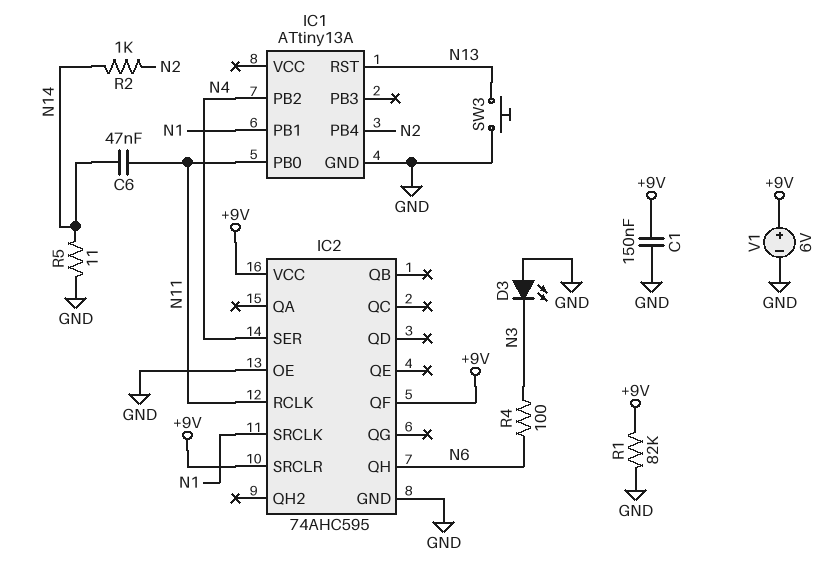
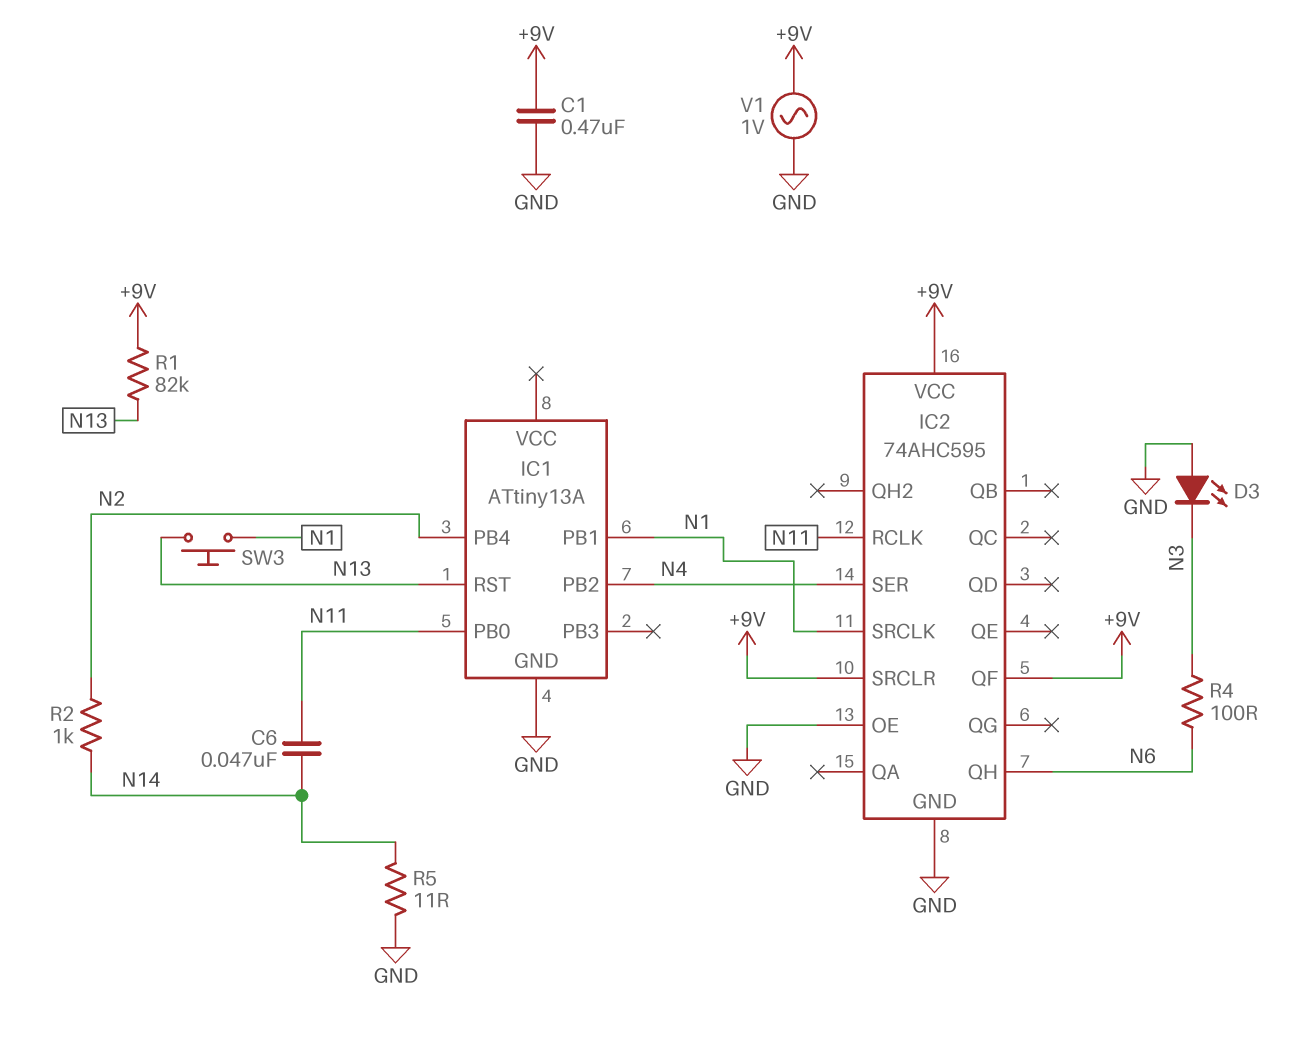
C1: 150nF (+9V, GND) -> 470nF (+9V, GND)
R1: 82k (+9V, GND) -> 82k (+9V, N13)
SW3: button (GND, N13) -> button (N1, N13)
V1: 6V (plus +9V, minus GND) -> AC 1V (+9V, GND)

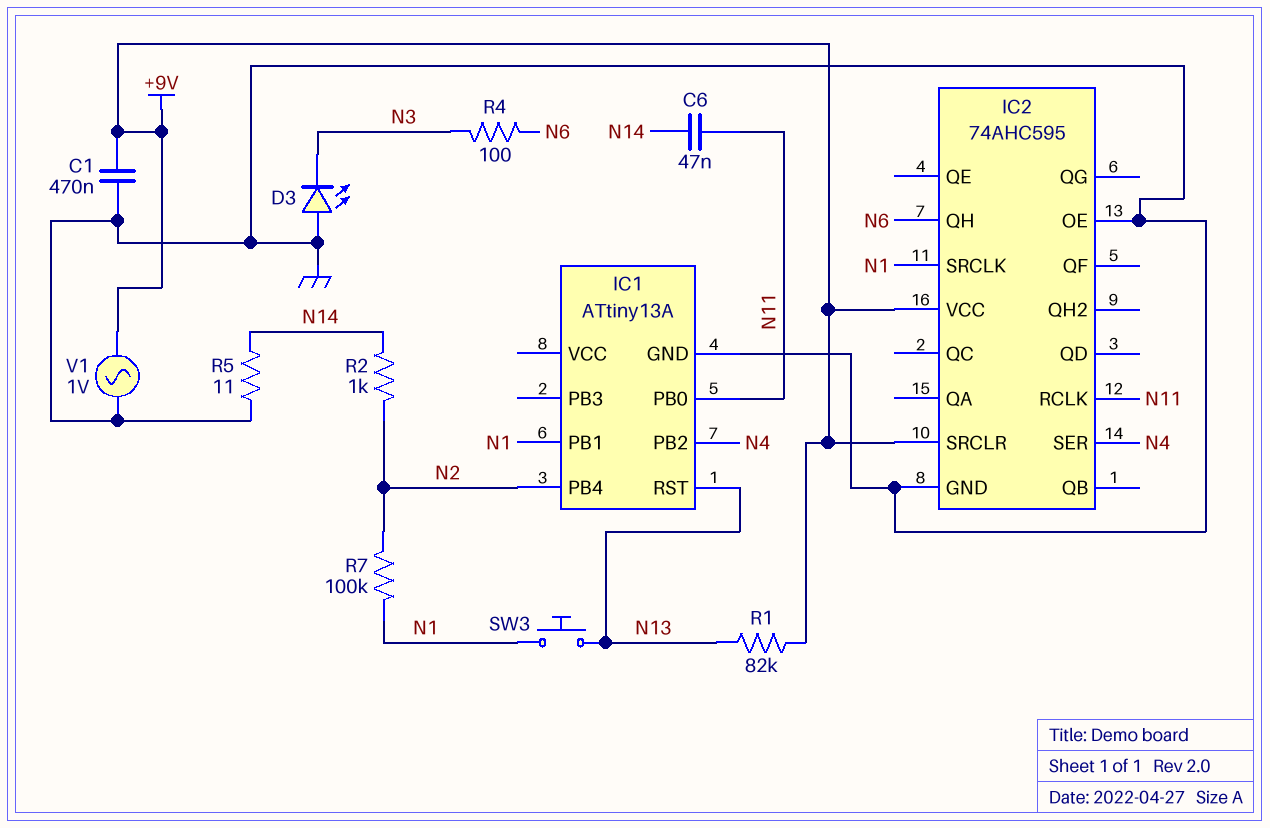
IC2 pin QF: +9V -> none
R7: none -> 100k (N1, N2)

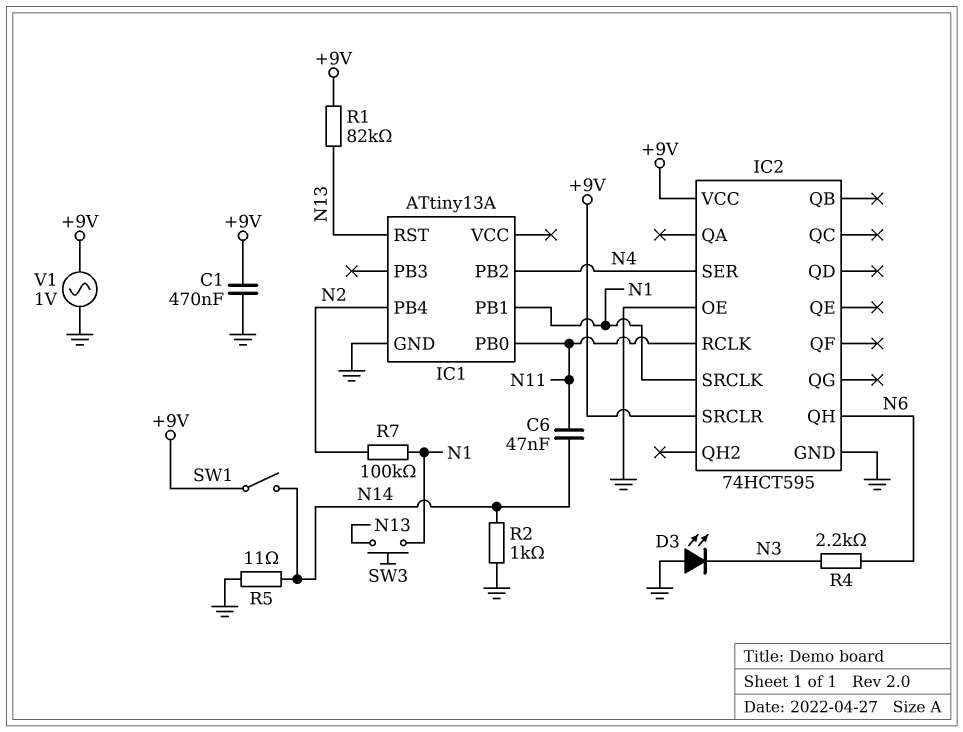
IC2: 74AHC595 -> 74HCT595
R2: 1k (N2, N14) -> 1k (GND, N14)
R4: 100 (N3, N6) -> 2.2k (N3, N6)
SW1: none -> switch (+9V, N14)

